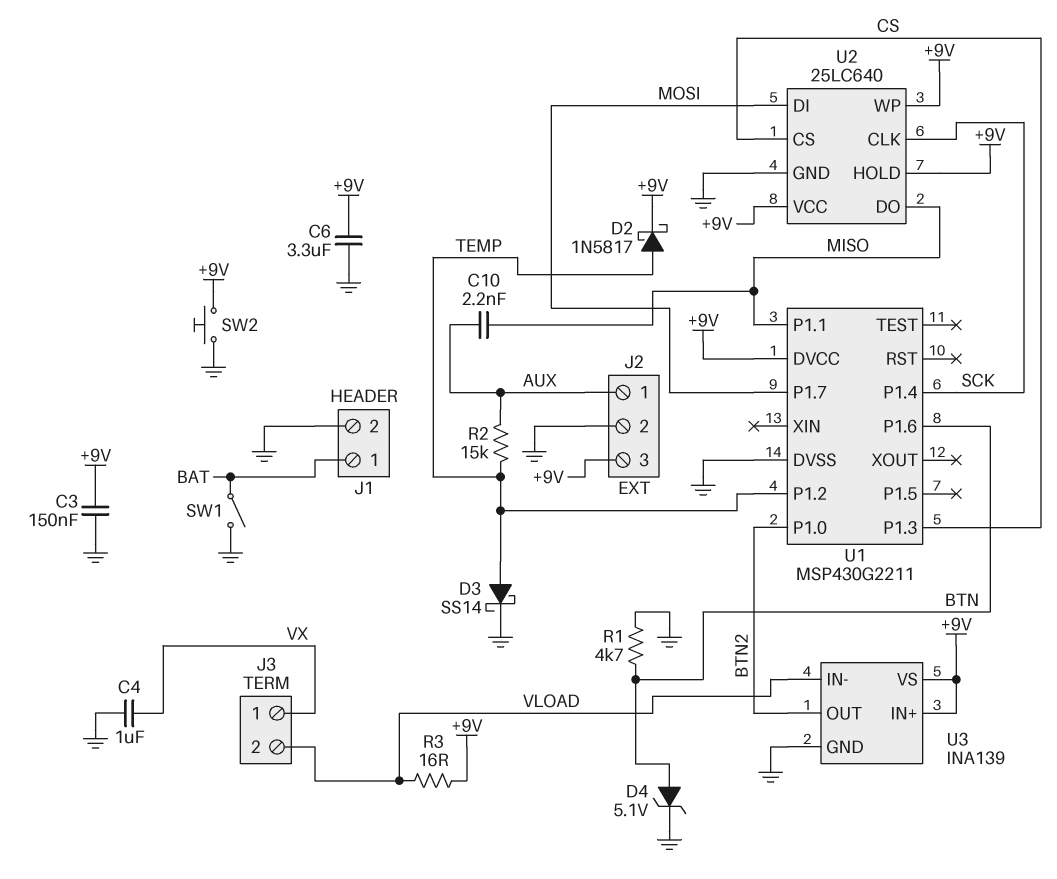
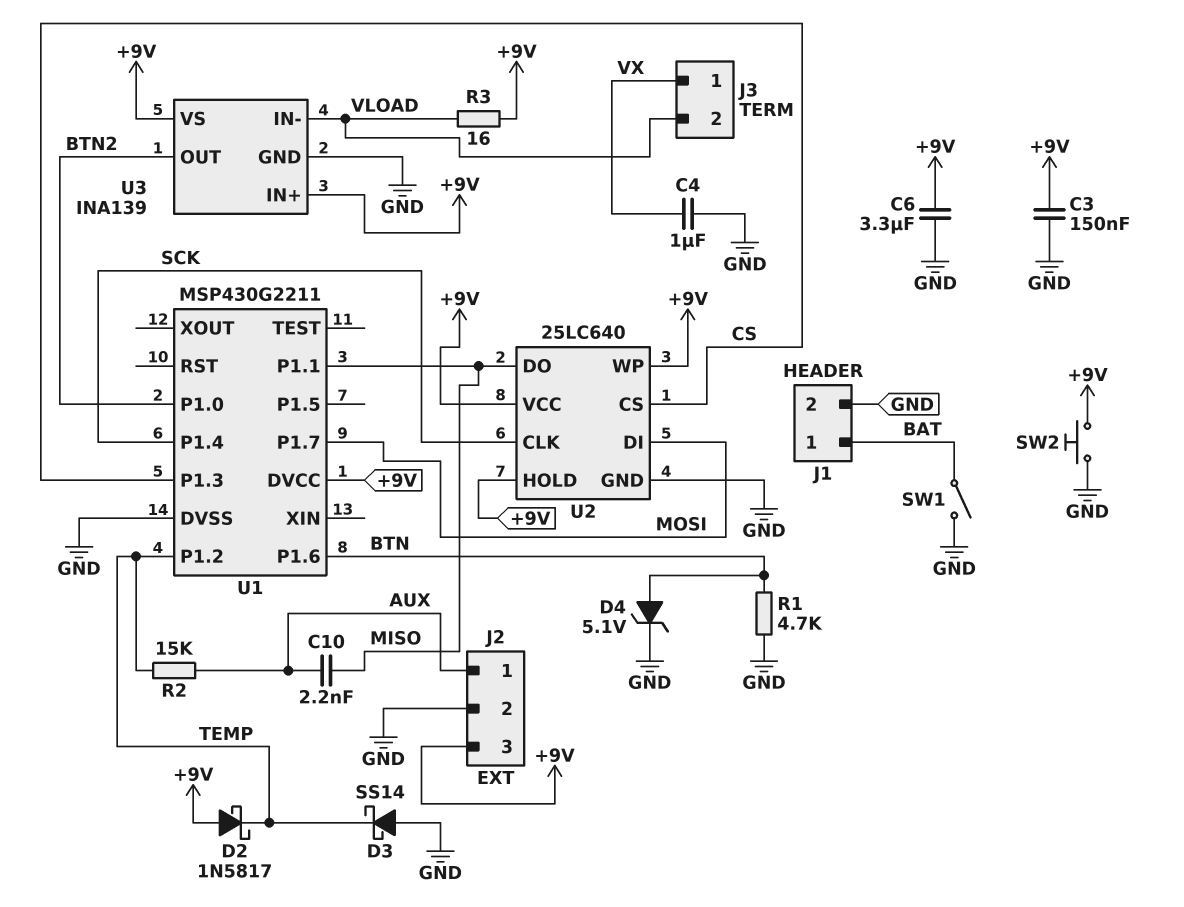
D2: schottky 1N5817 (A TEMP, K +9V) -> schottky 1N5817 (A +9V, K TEMP)
D3: schottky SS14 (A TEMP, K GND) -> schottky SS14 (A GND, K TEMP)

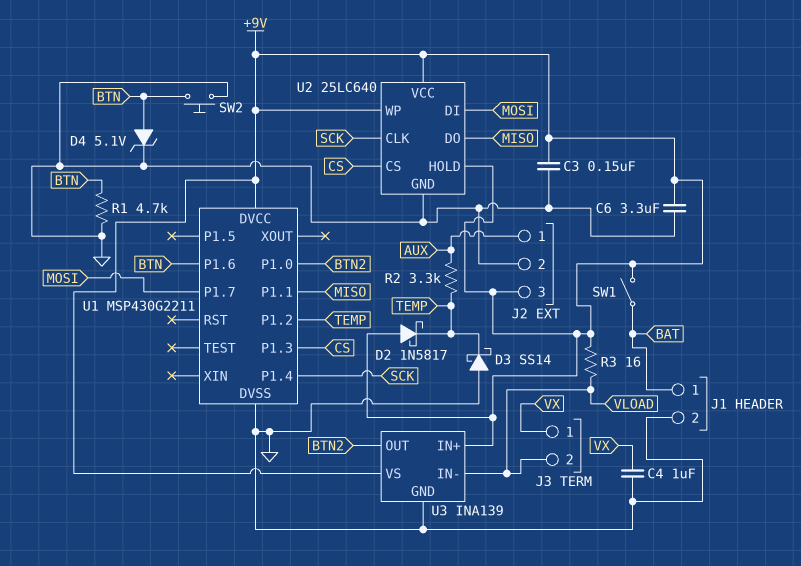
C10: 2.2nF (AUX, MISO) -> none
R2: 15k (AUX, TEMP) -> 3.3k (AUX, TEMP)
SW1: switch (BAT, GND) -> switch (+9V, BAT)
SW2: button (+9V, GND) -> button (BTN, GND)

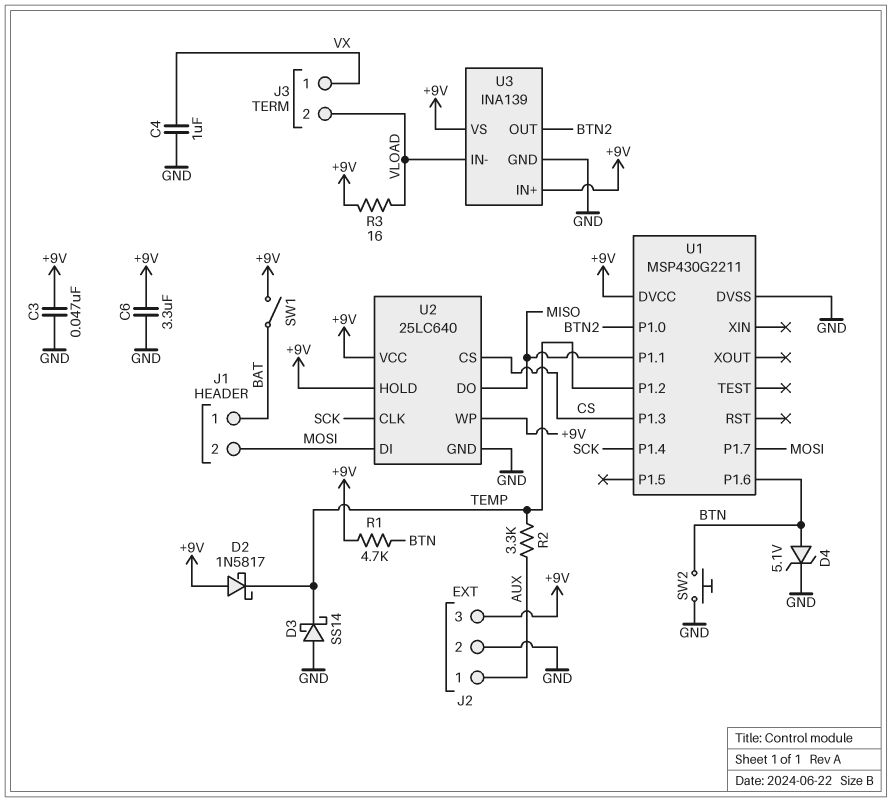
C3: 150nF (+9V, GND) -> 47nF (+9V, GND)
J1 pin 2: GND -> MOSI
R1: 4.7k (BTN, GND) -> 4.7k (+9V, BTN)

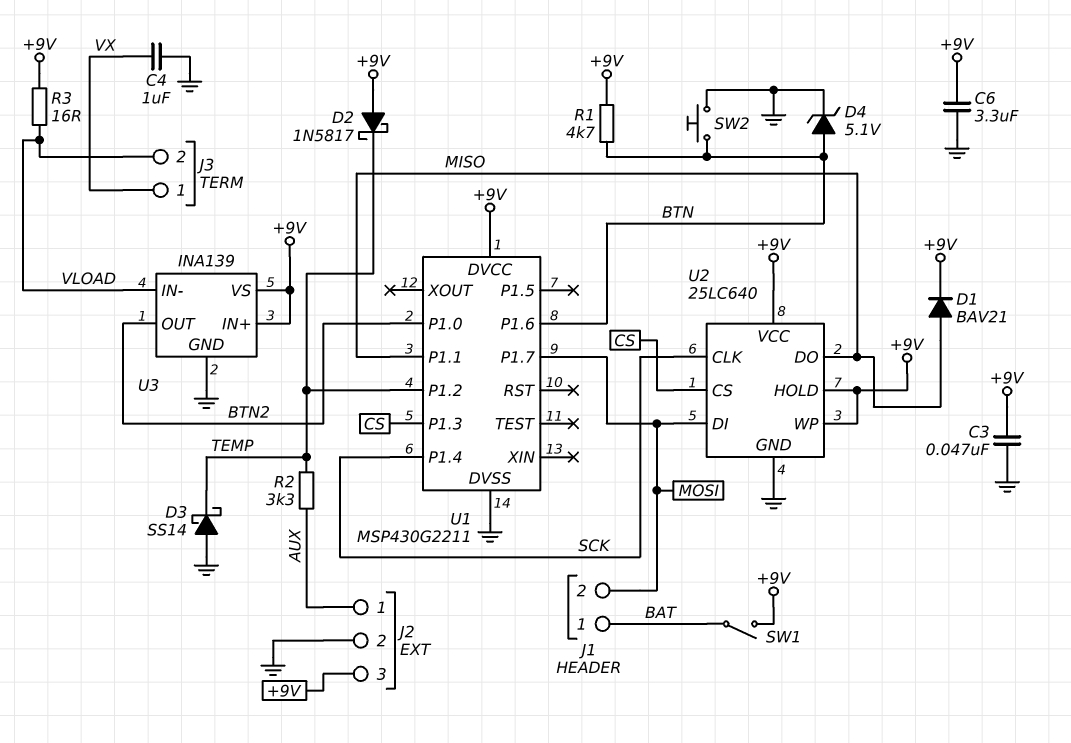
D1: none -> diode BAV21 (A MISO, K +9V)

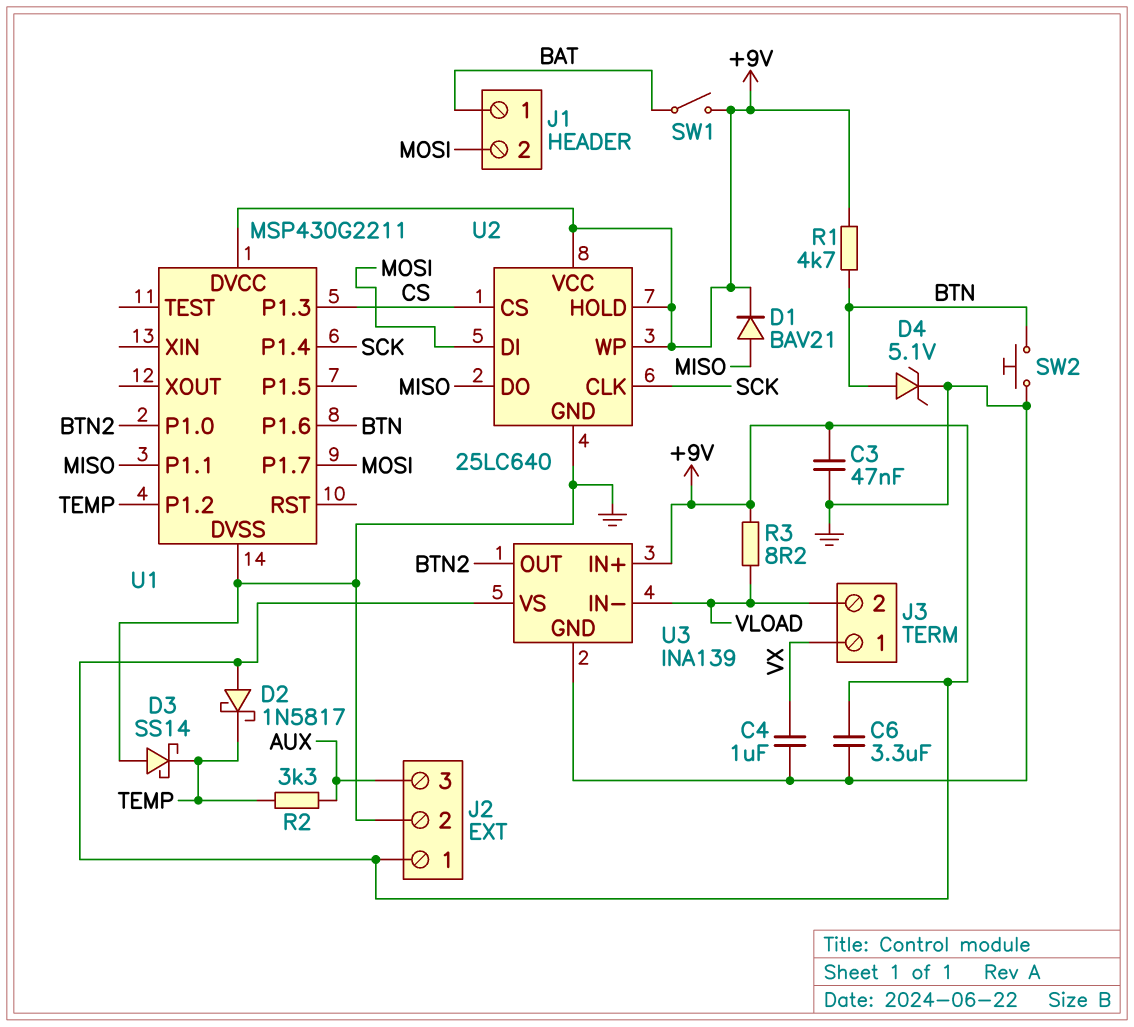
J2 pin 1: AUX -> +9V
J2 pin 3: +9V -> AUX
R3: 16 (+9V, VLOAD) -> 8.2 (+9V, VLOAD)

